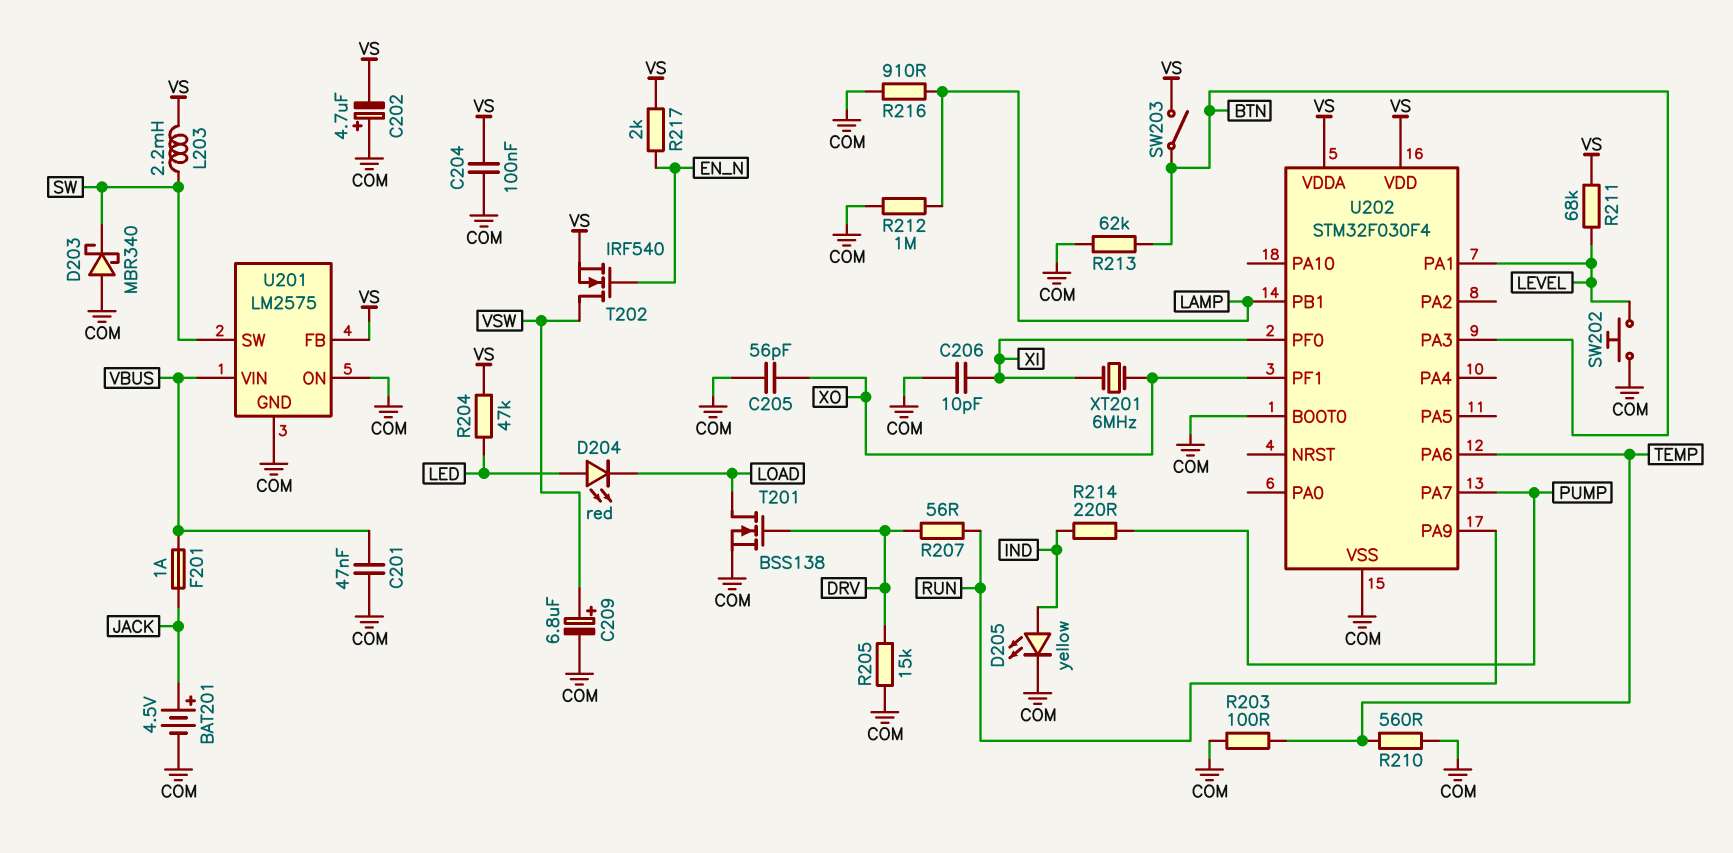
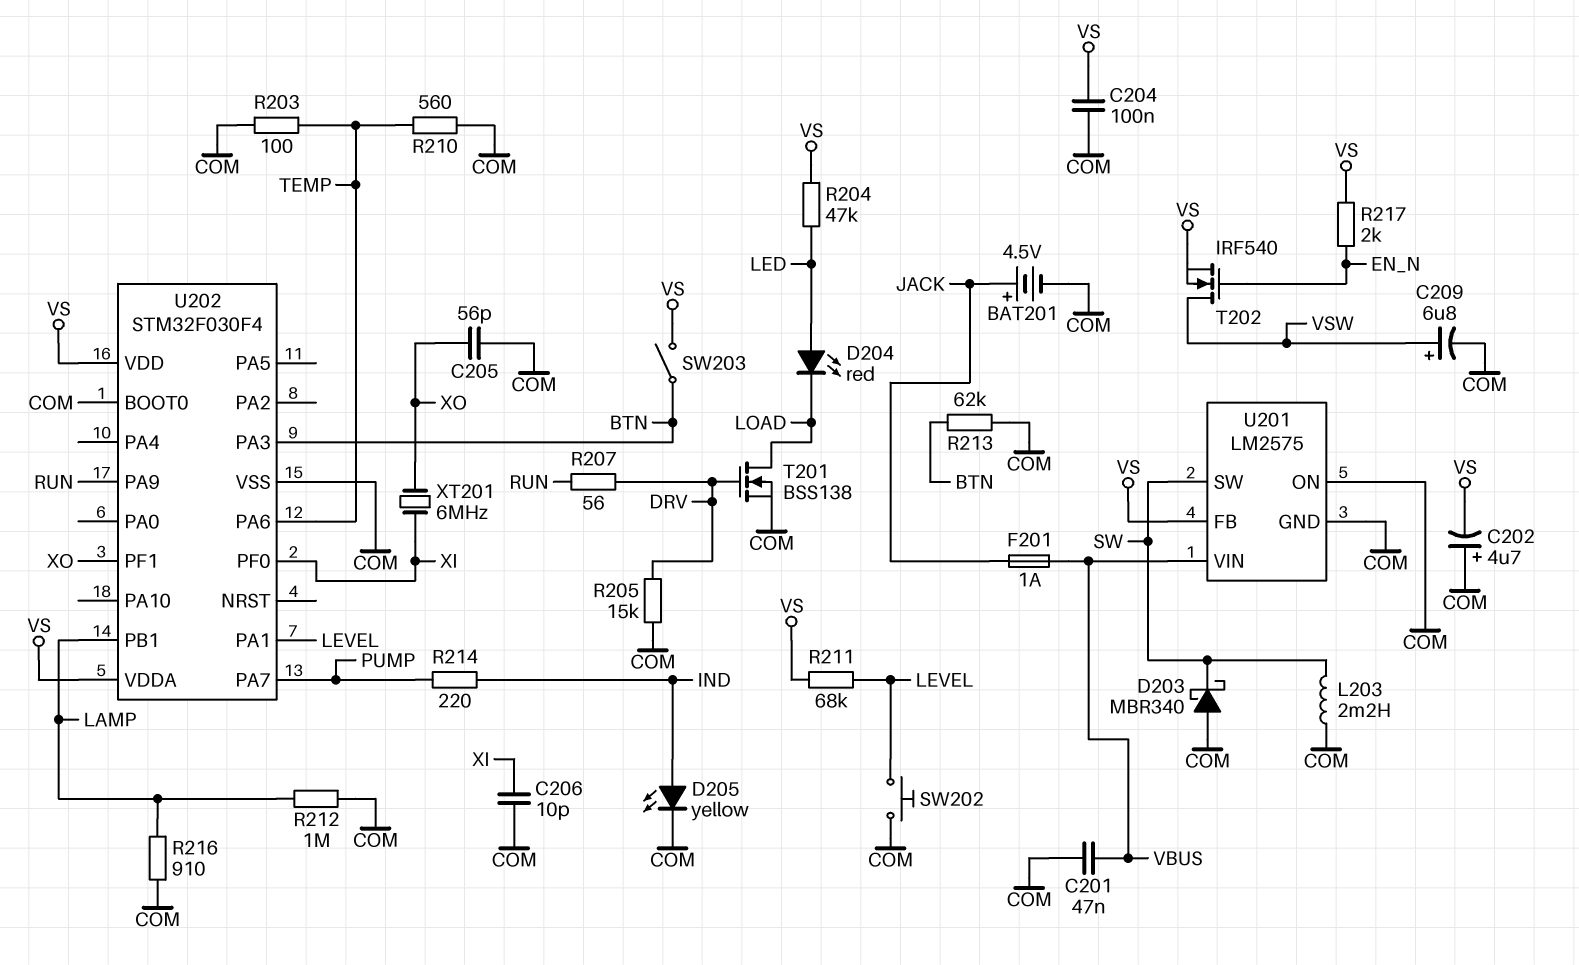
L203: 2.2mH (SW, VS) -> 2.2mH (COM, SW)

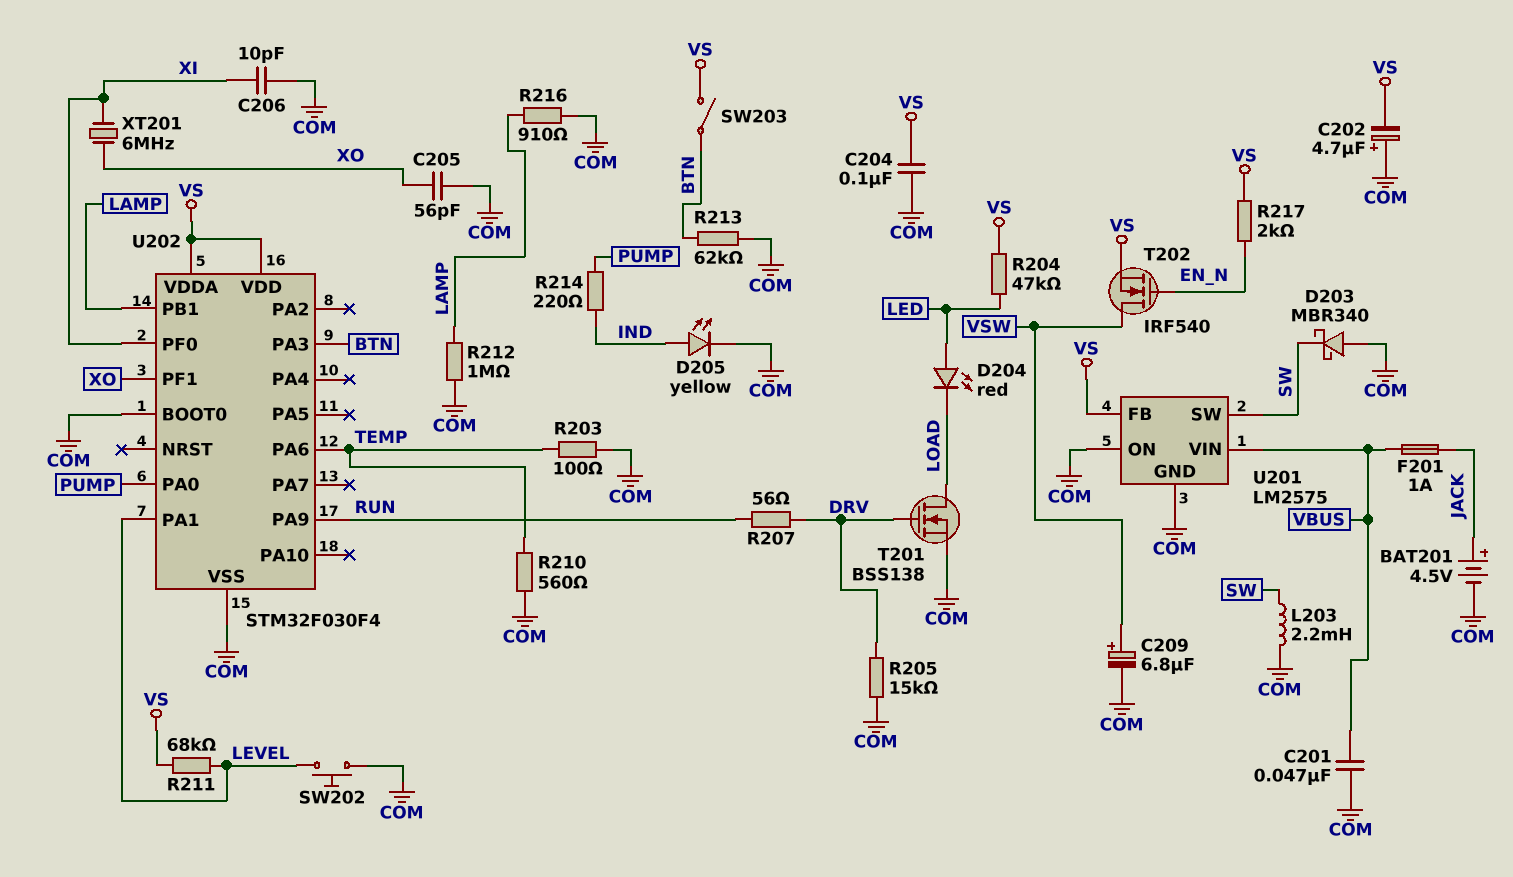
U202 pin PA0: none -> PUMP
U202 pin PA7: PUMP -> none

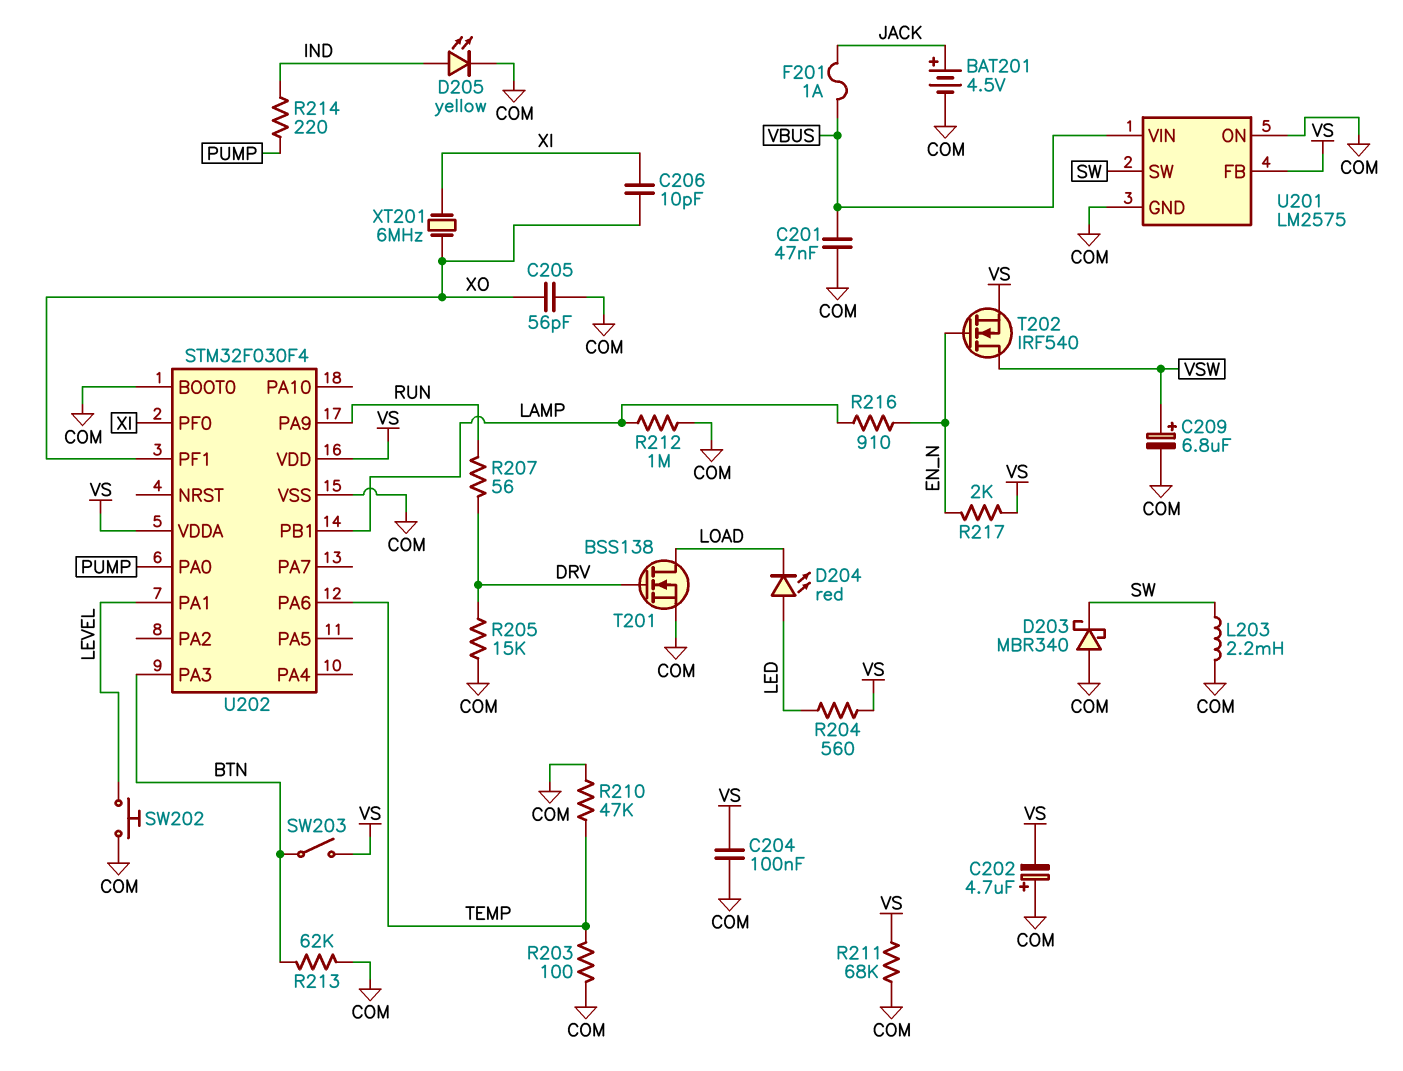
C206: 10pF (COM, XI) -> 10pF (XI, XO)
R204: 47k (LED, VS) -> 560 (LED, VS)
R210: 560 (COM, TEMP) -> 47k (COM, TEMP)
R211: 68k (LEVEL, VS) -> 68k (COM, VS)
R216: 910 (COM, LAMP) -> 910 (EN_N, LAMP)

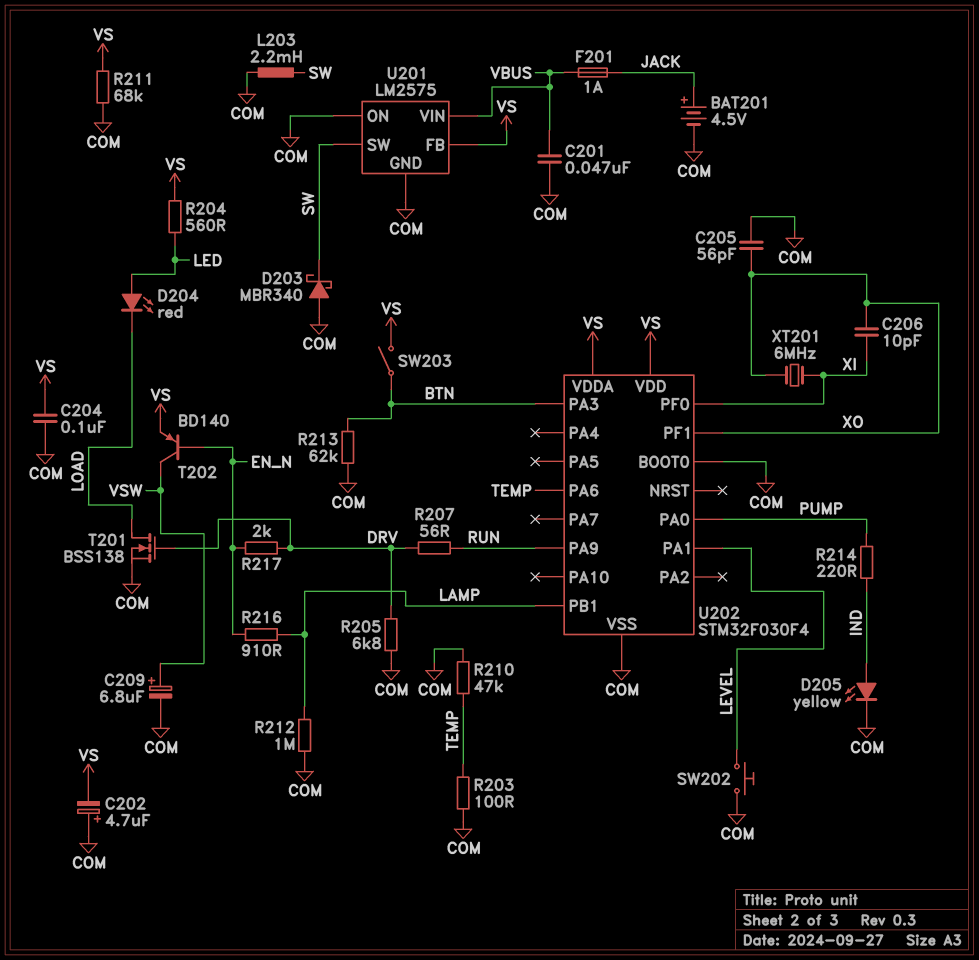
R205: 15k (COM, DRV) -> 6.8k (COM, DRV)
R217: 2k (EN_N, VS) -> 2k (DRV, EN_N)
T202: NMOS IRF540 (G EN_N, D VSW, S VS) -> PNP BD140 (B EN_N, C VSW, E VS)

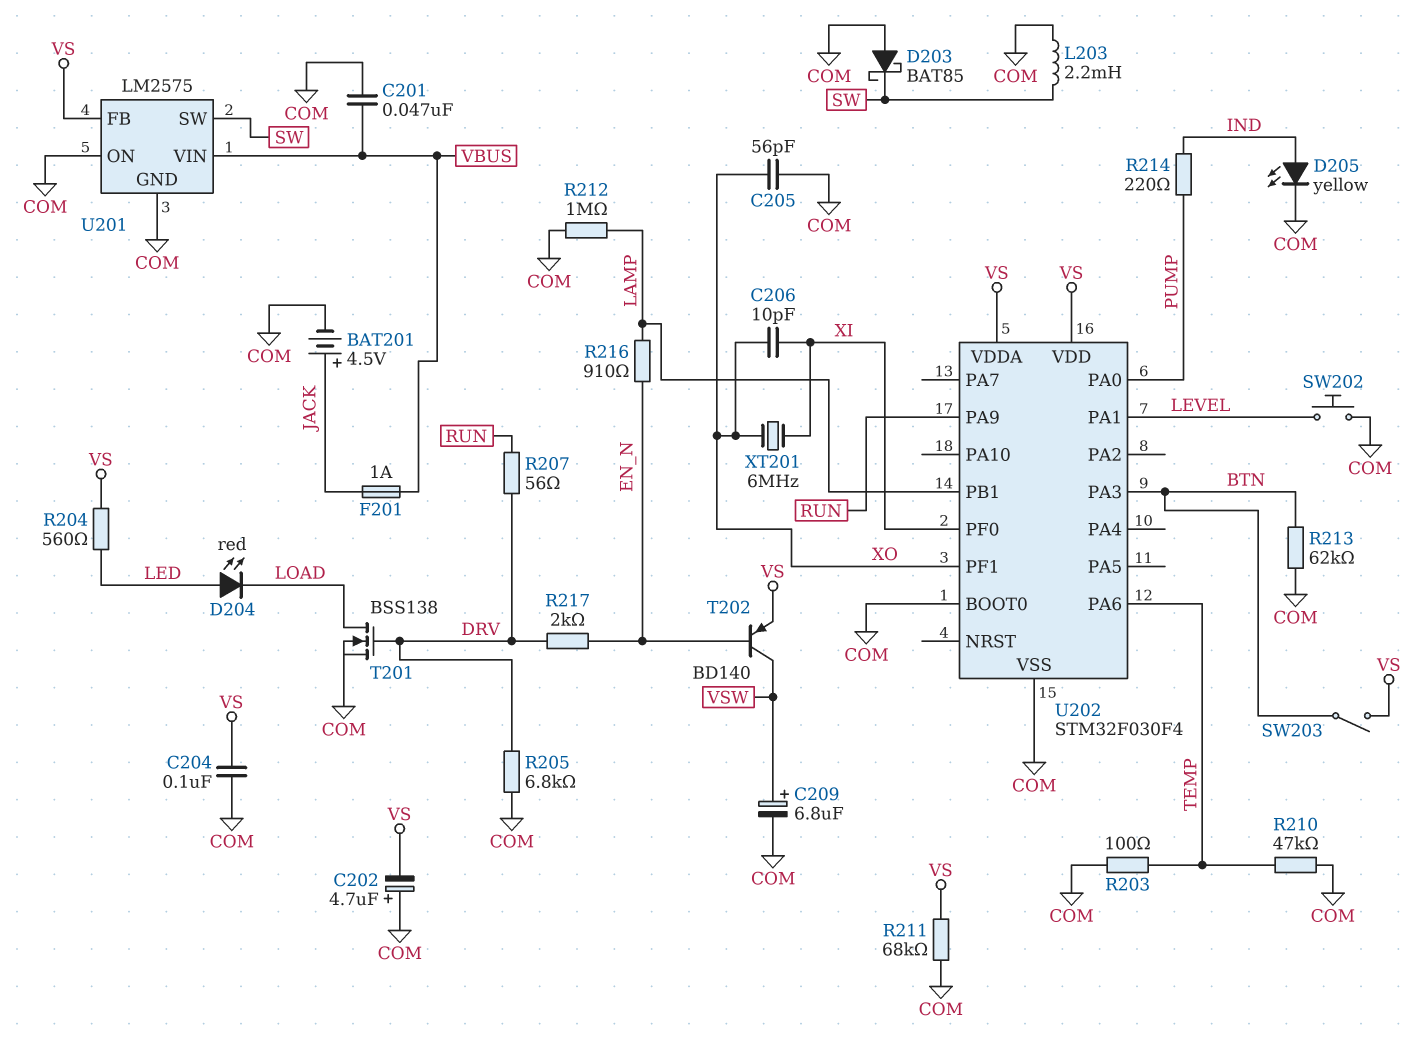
D203: schottky MBR340 (A COM, K SW) -> schottky BAT85 (A COM, K SW)

